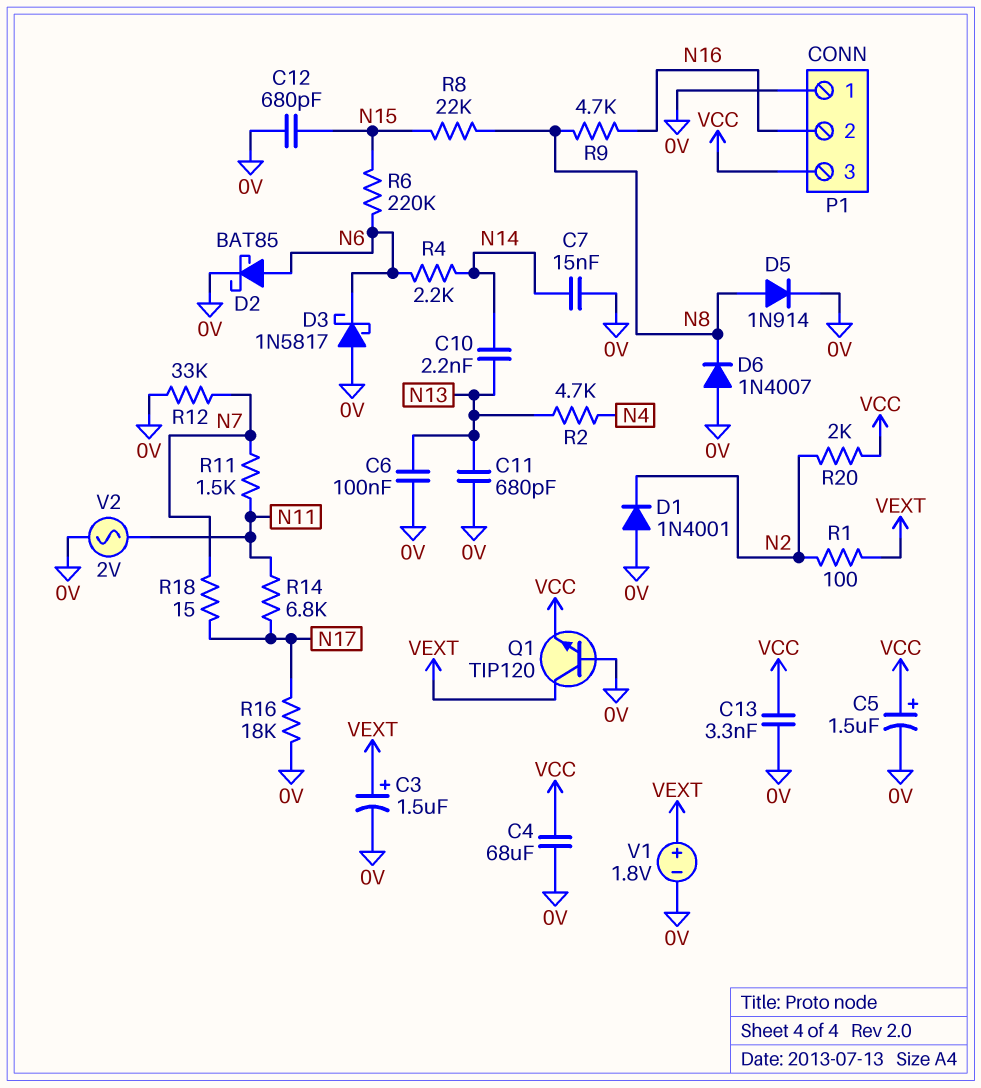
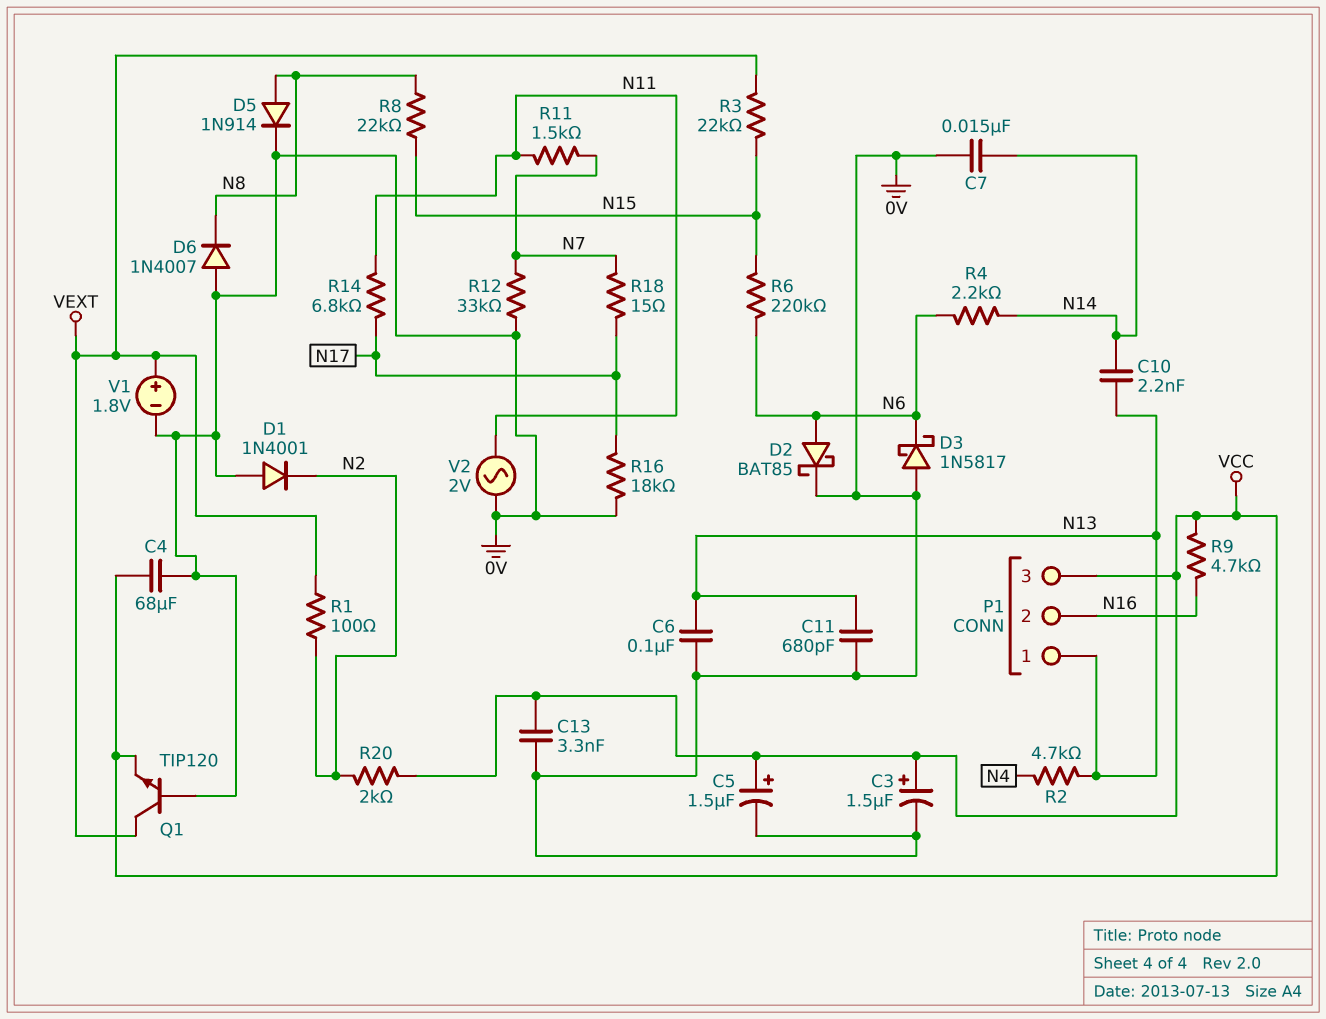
C3: 1.5uF (plus VEXT, minus 0V) -> 1.5uF (plus VCC, minus 0V)
C12: 680pF (0V, N15) -> none
P1 pin 1: 0V -> N13
R3: none -> 22k (N15, VEXT)
R9: 4.7k (N8, N16) -> 4.7k (N16, VCC)

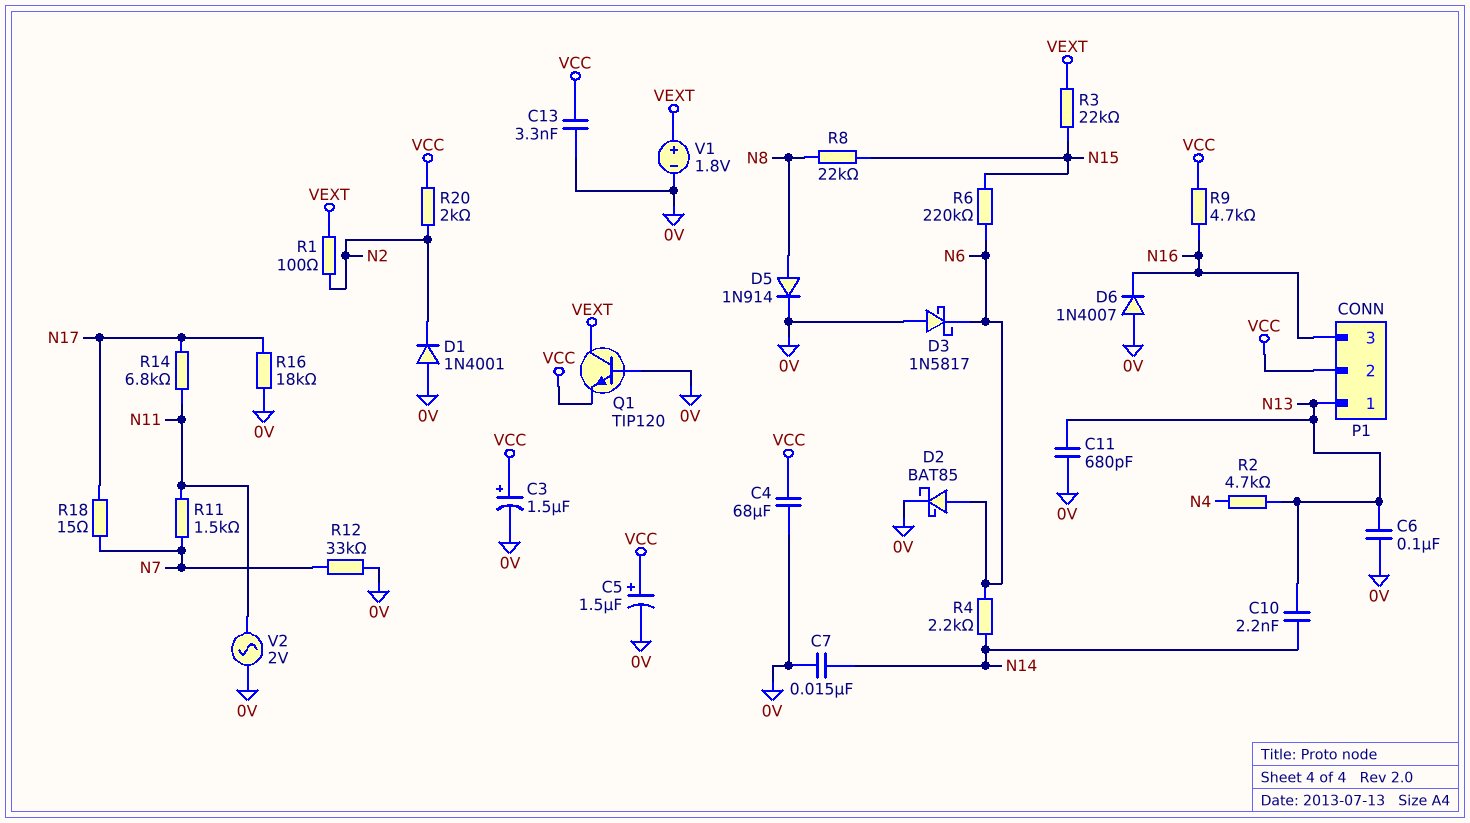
D6: diode 1N4007 (A 0V, K N8) -> diode 1N4007 (A 0V, K N16)
P1 pin 2: N16 -> VCC
P1 pin 3: VCC -> N16

